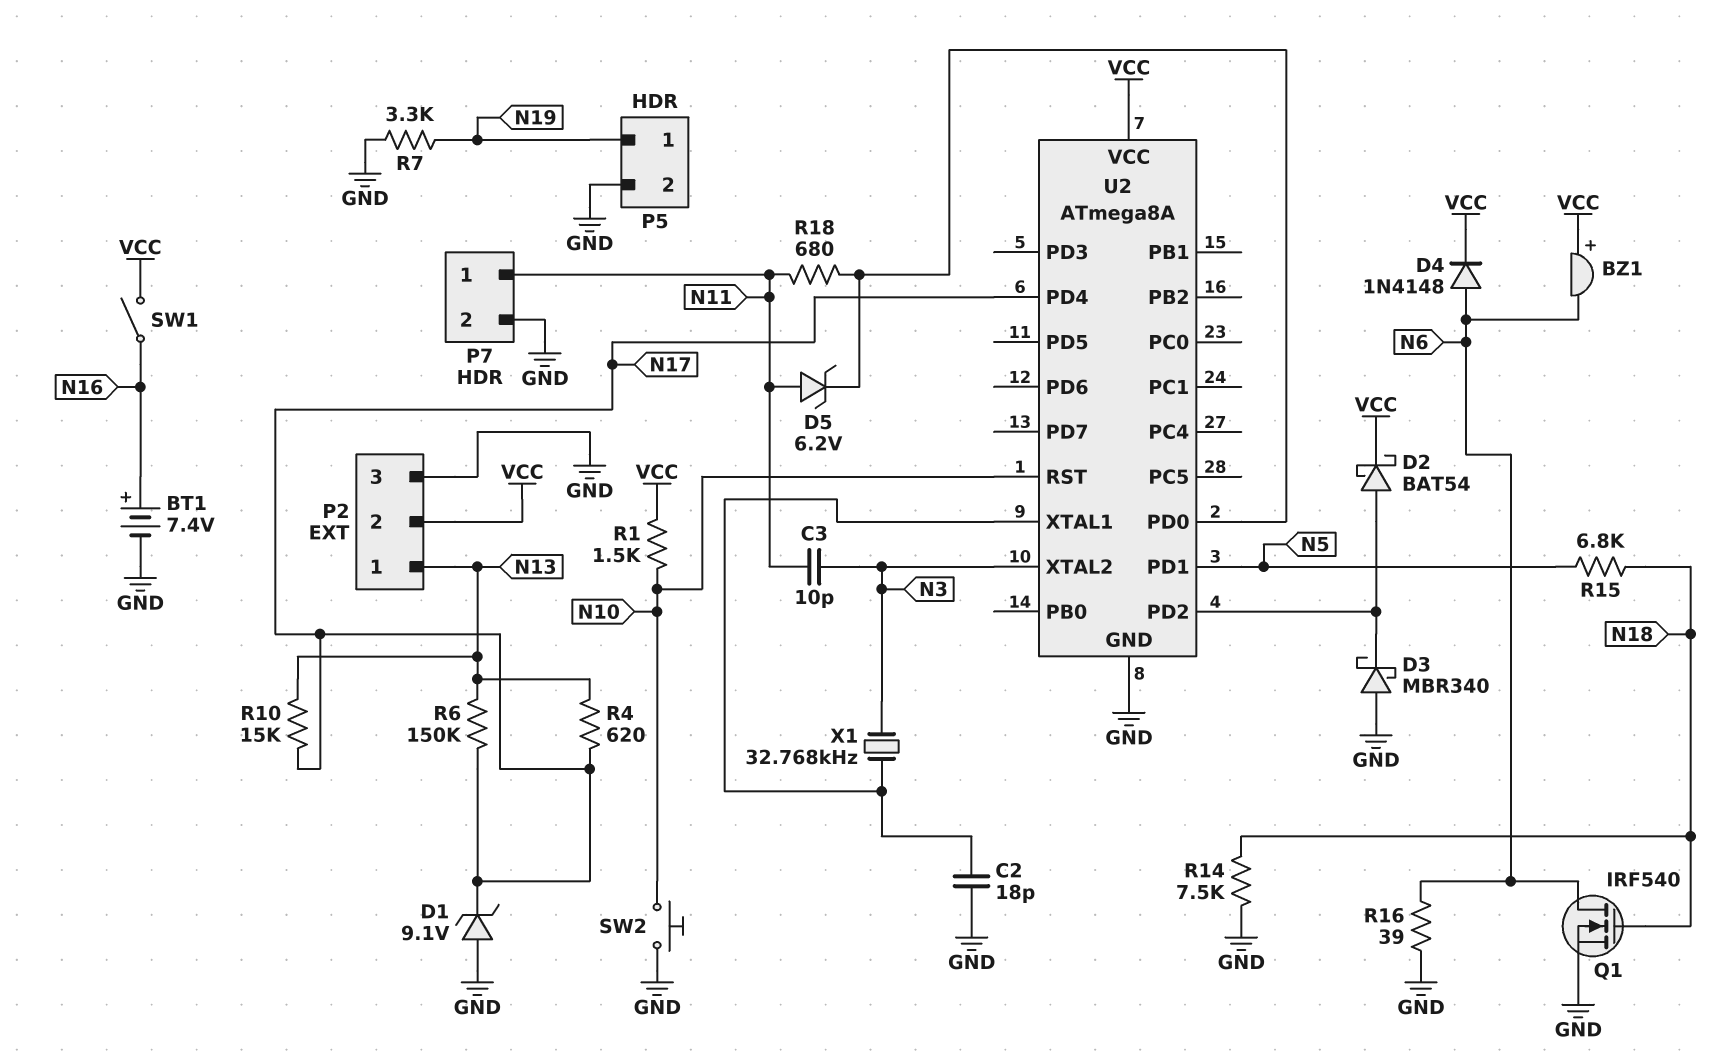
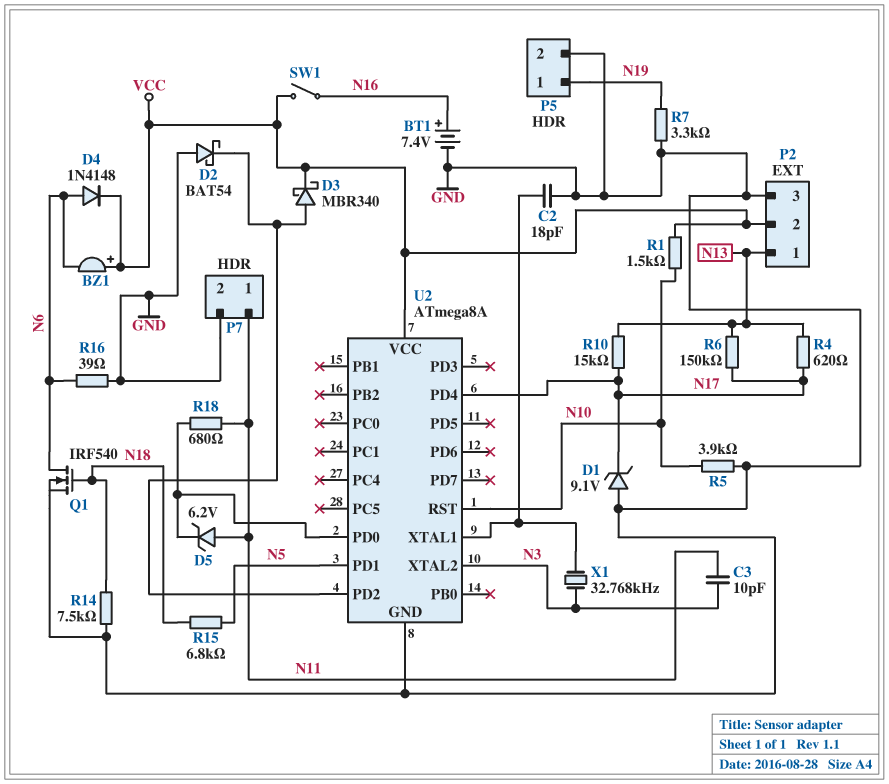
D2: schottky BAT54 (A U2/PD2, K VCC) -> schottky BAT54 (A GND, K U2/PD2)
D3: schottky MBR340 (A GND, K U2/PD2) -> schottky MBR340 (A U2/PD2, K VCC)
R5: none -> 3.9k (GND, N10)
SW2: button (GND, N10) -> none

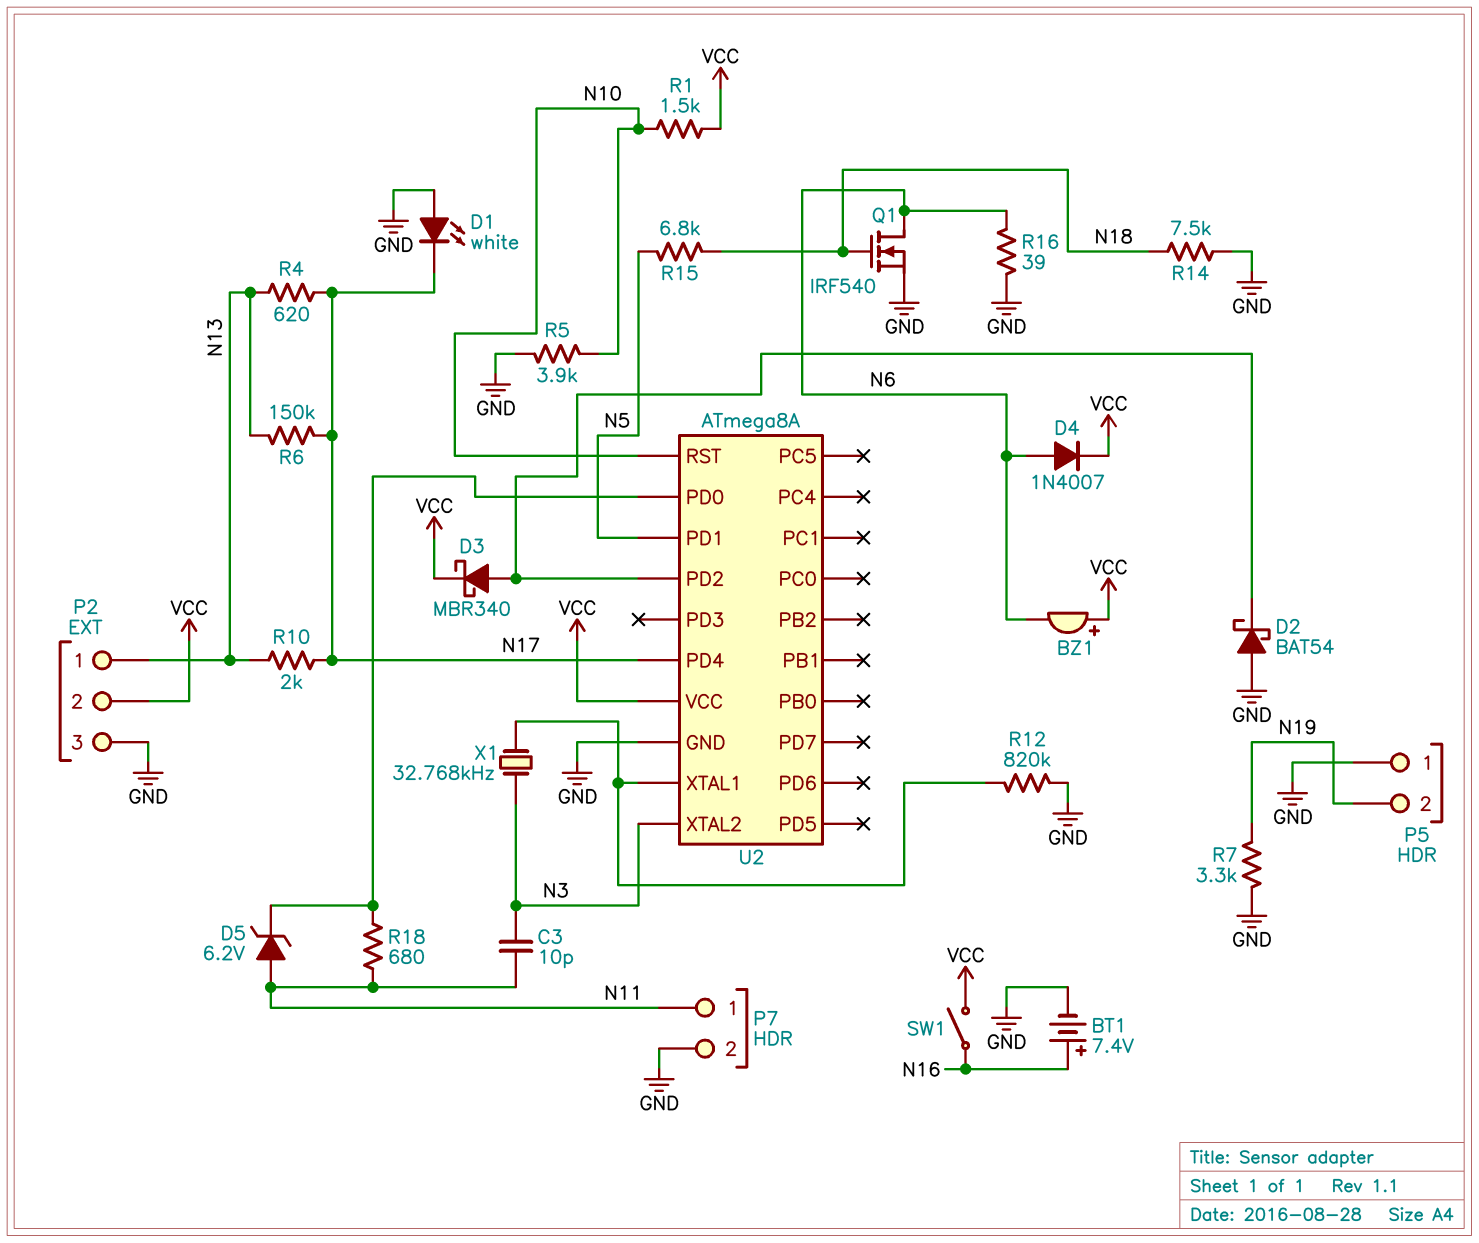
C2: 18pF (GND, U2/XTAL1) -> none
D1: zener 9.1V (A GND, K N17) -> LED white (A GND, K N17)
D4: diode 1N4148 (A N6, K VCC) -> diode 1N4007 (A N6, K VCC)
P5 pin 1: N19 -> GND
P5 pin 2: GND -> N19
R10: 15k (N13, N17) -> 2k (N13, N17)
R12: none -> 820k (GND, U2/XTAL1)

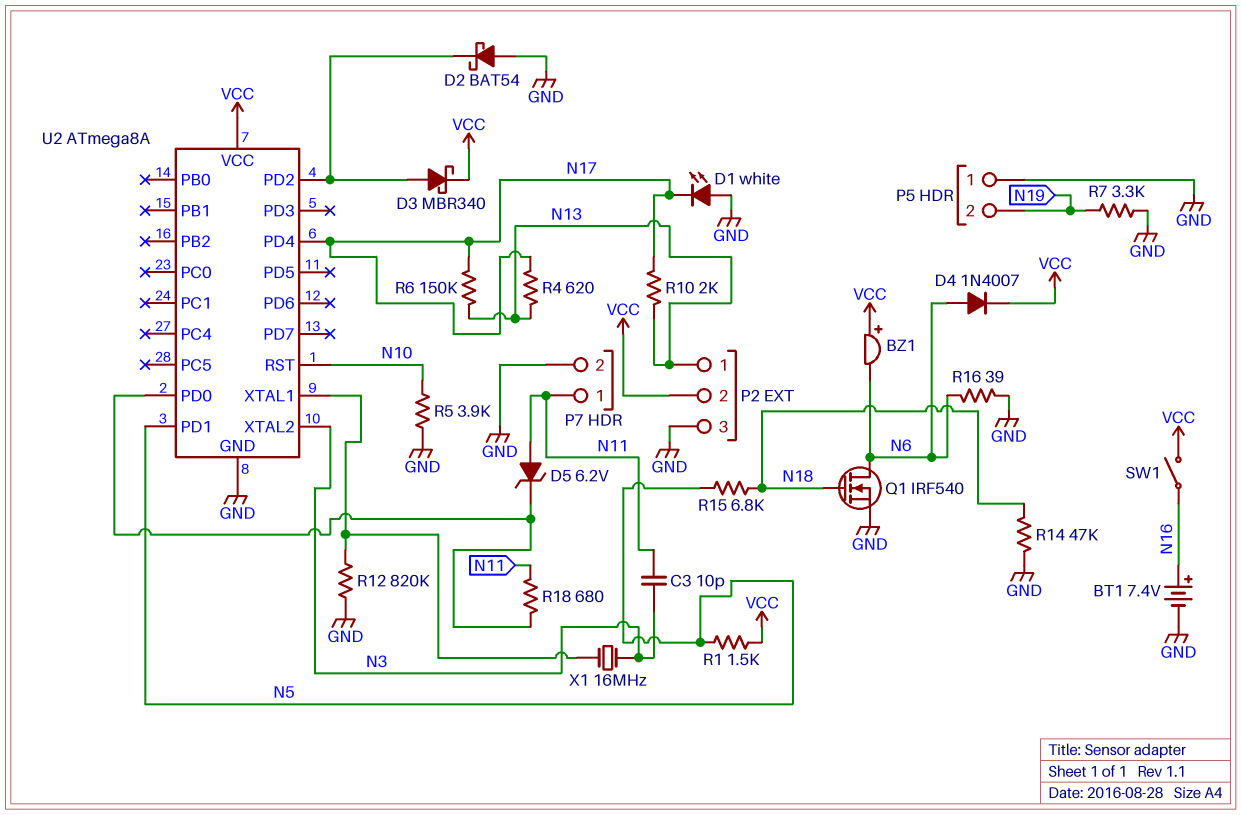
R1: 1.5k (N10, VCC) -> 1.5k (N5, VCC)
R14: 7.5k (GND, N18) -> 47k (GND, N18)
X1: 32.768kHz (N3, U2/XTAL1) -> 16MHz (N3, U2/XTAL1)

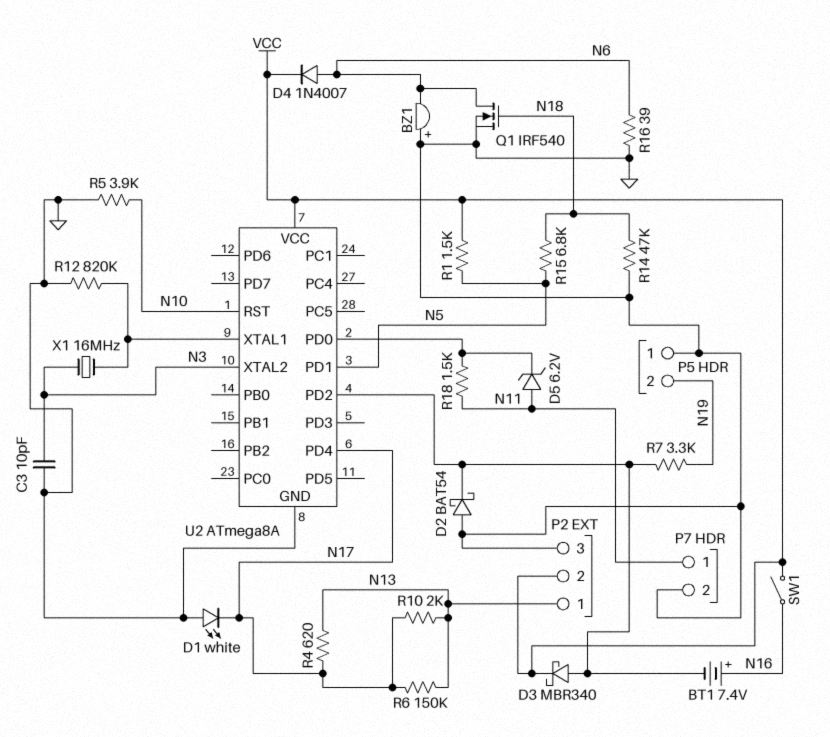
BT1: 7.4V (plus N16, minus GND) -> 7.4V (plus N16, minus U2/PD2)
BZ1: buzzer (plus VCC, minus N6) -> buzzer (plus GND, minus N6)
C3: 10pF (N3, N11) -> 10pF (GND, N3)
R7: 3.3k (GND, N19) -> 3.3k (N19, U2/PD2)
R18: 680 (N11, U2/PD0) -> 1.5k (N11, U2/PD0)

